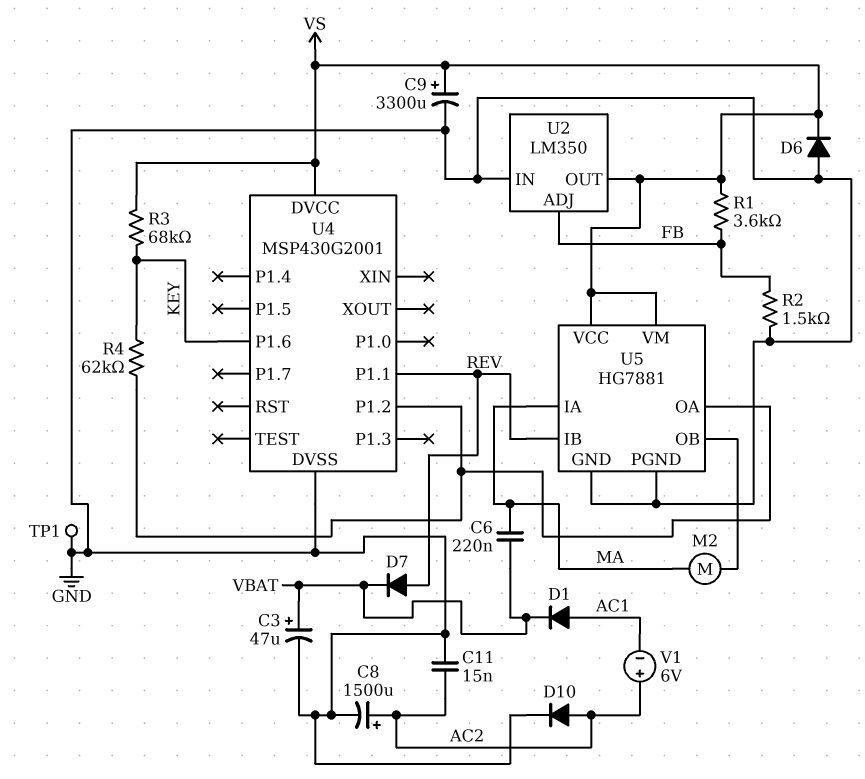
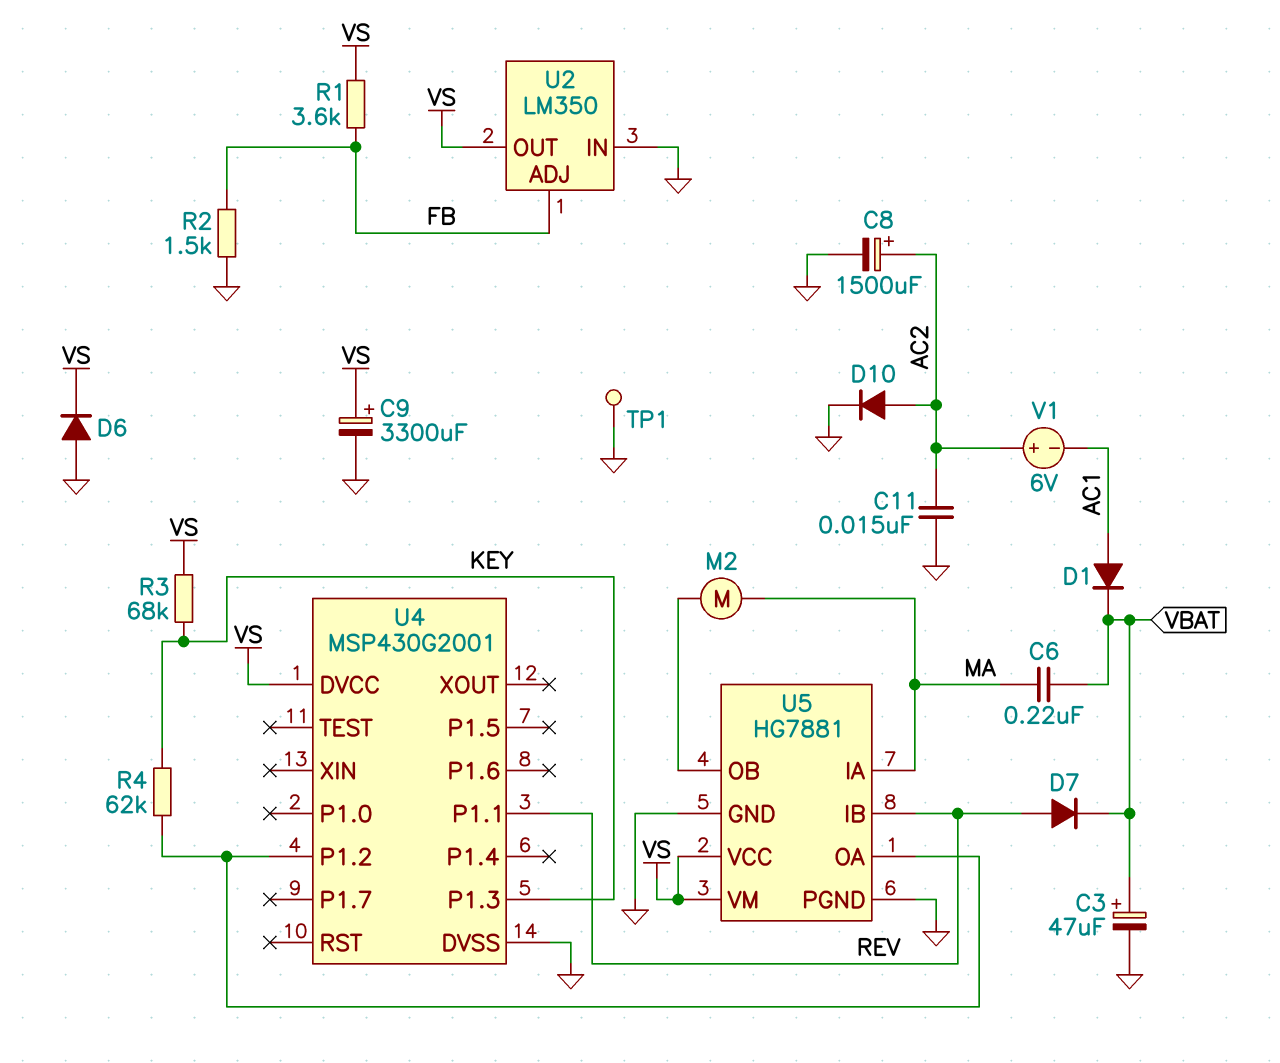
U4 pin P1.3: none -> KEY
U4 pin P1.6: KEY -> none

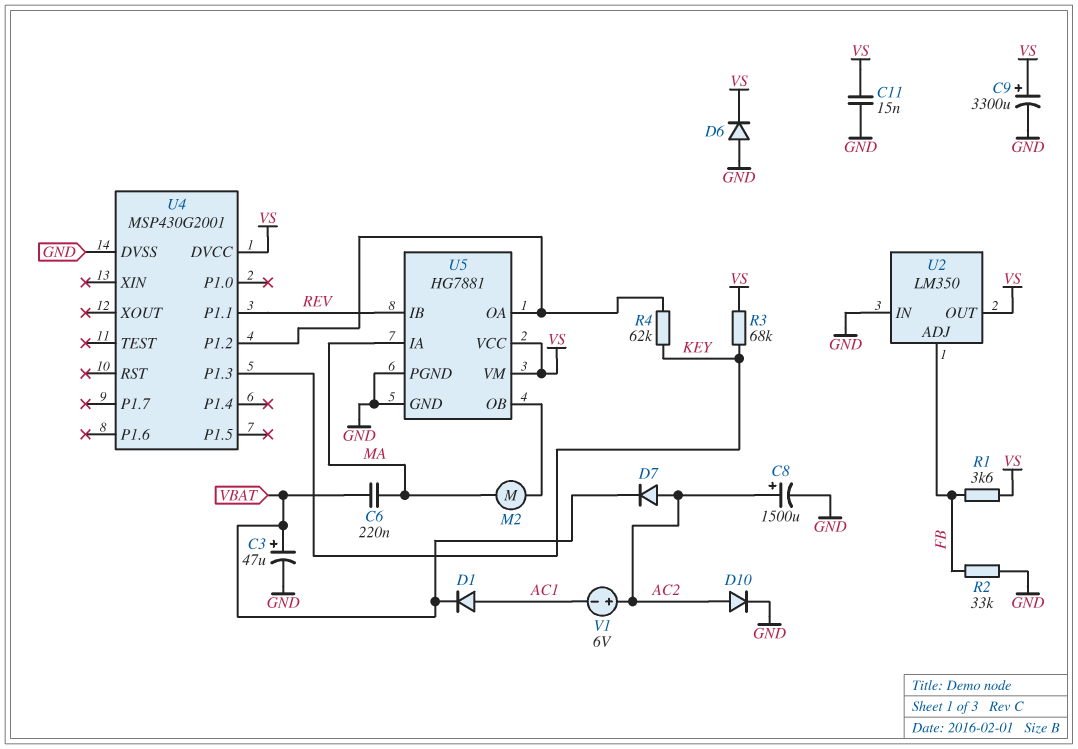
C11: 15nF (AC2, GND) -> 15nF (GND, VS)
D7: diode (A REV, K VBAT) -> diode (A AC2, K VBAT)
R2: 1.5k (FB, GND) -> 33k (FB, GND)
TP1: test point (GND) -> none

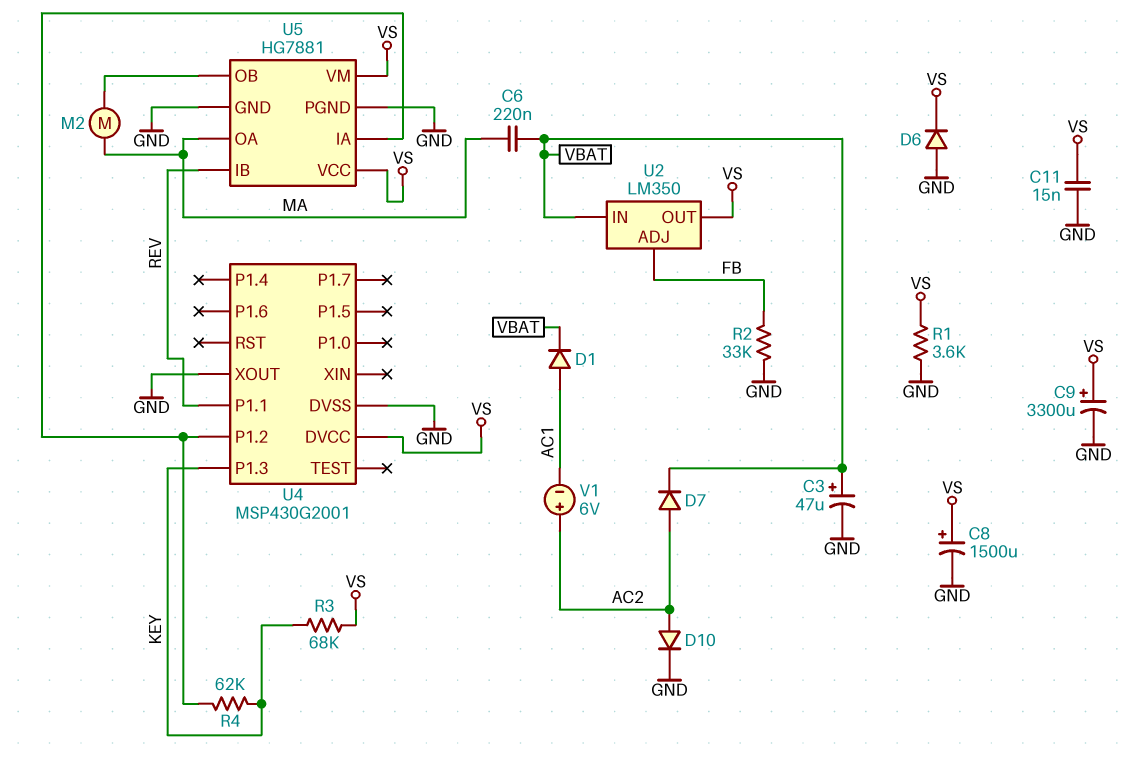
C8: 1500uF (plus AC2, minus GND) -> 1500uF (plus VS, minus GND)
R1: 3.6k (FB, VS) -> 3.6k (GND, VS)
U2 pin IN: GND -> VBAT
U4 pin XOUT: none -> GND
U5 pin IA: MA -> U4/P1.2
U5 pin OA: U4/P1.2 -> MA

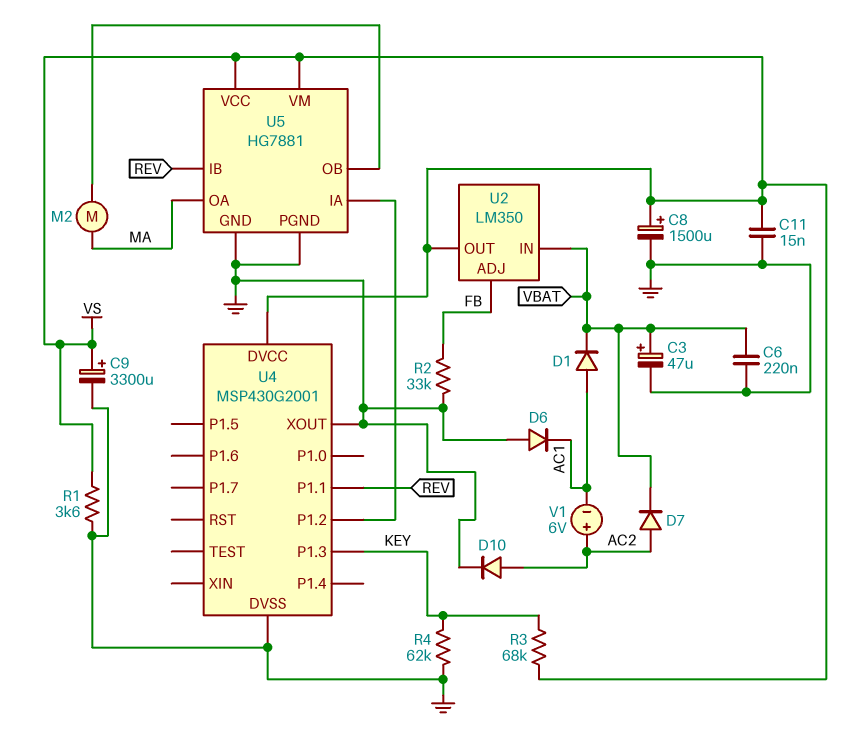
C6: 220nF (MA, VBAT) -> 220nF (GND, VBAT)
D6: diode (A GND, K VS) -> diode (A GND, K AC1)
R4: 62k (KEY, U4/P1.2) -> 62k (GND, KEY)

